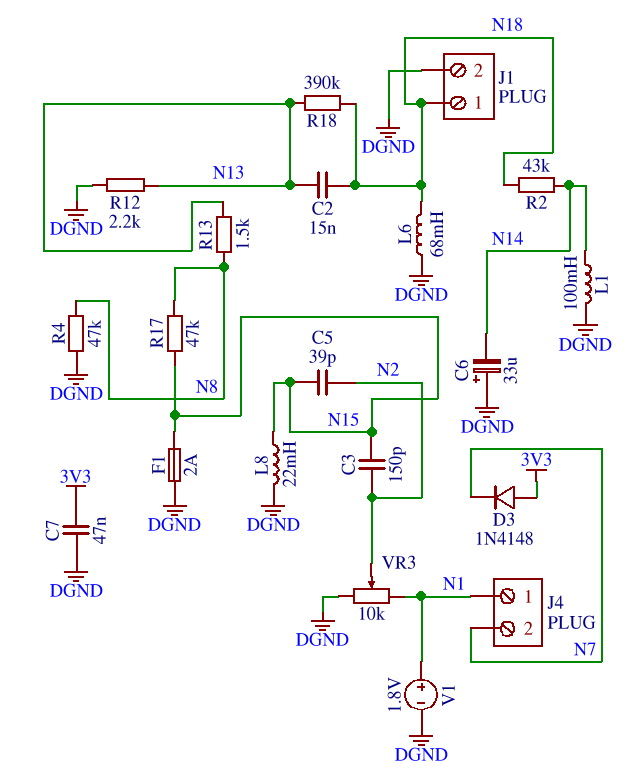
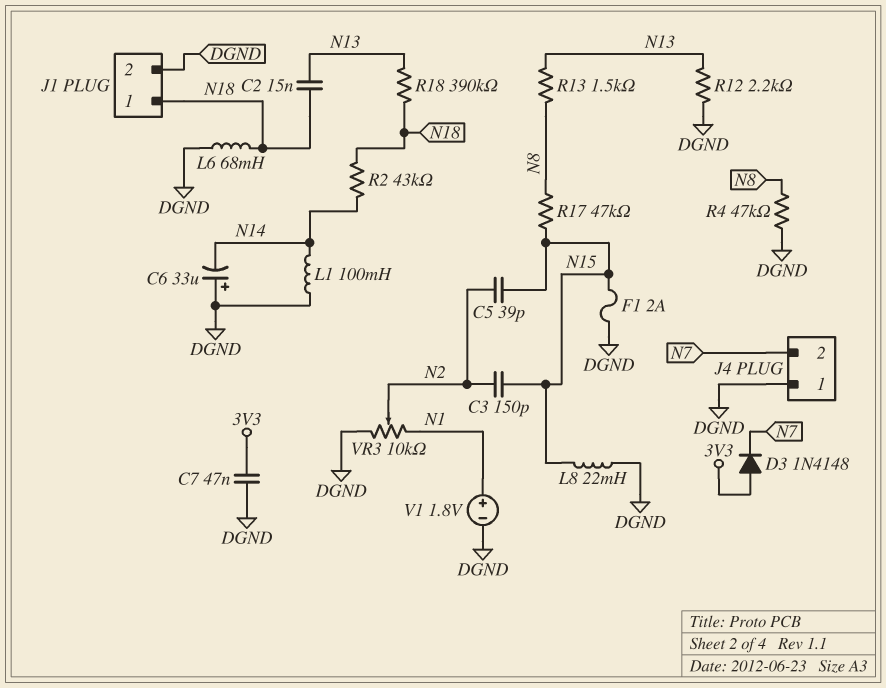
J4 pin 1: N1 -> DGND

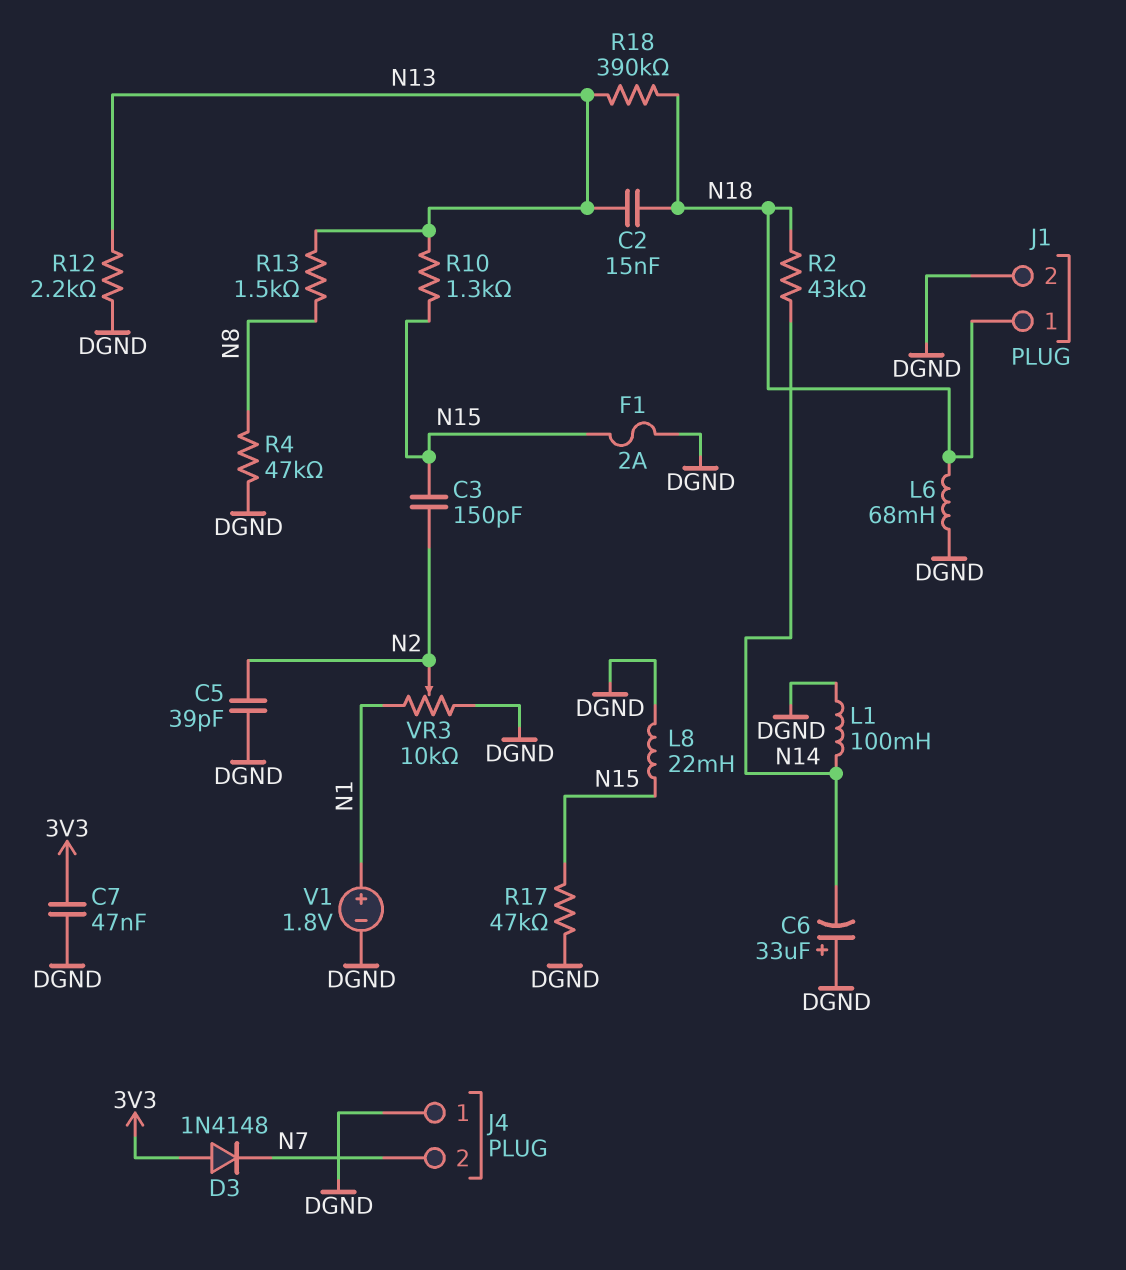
C5: 39pF (N2, N15) -> 39pF (DGND, N2)
R10: none -> 1.3k (N13, N15)
R17: 47k (N8, N15) -> 47k (DGND, N15)

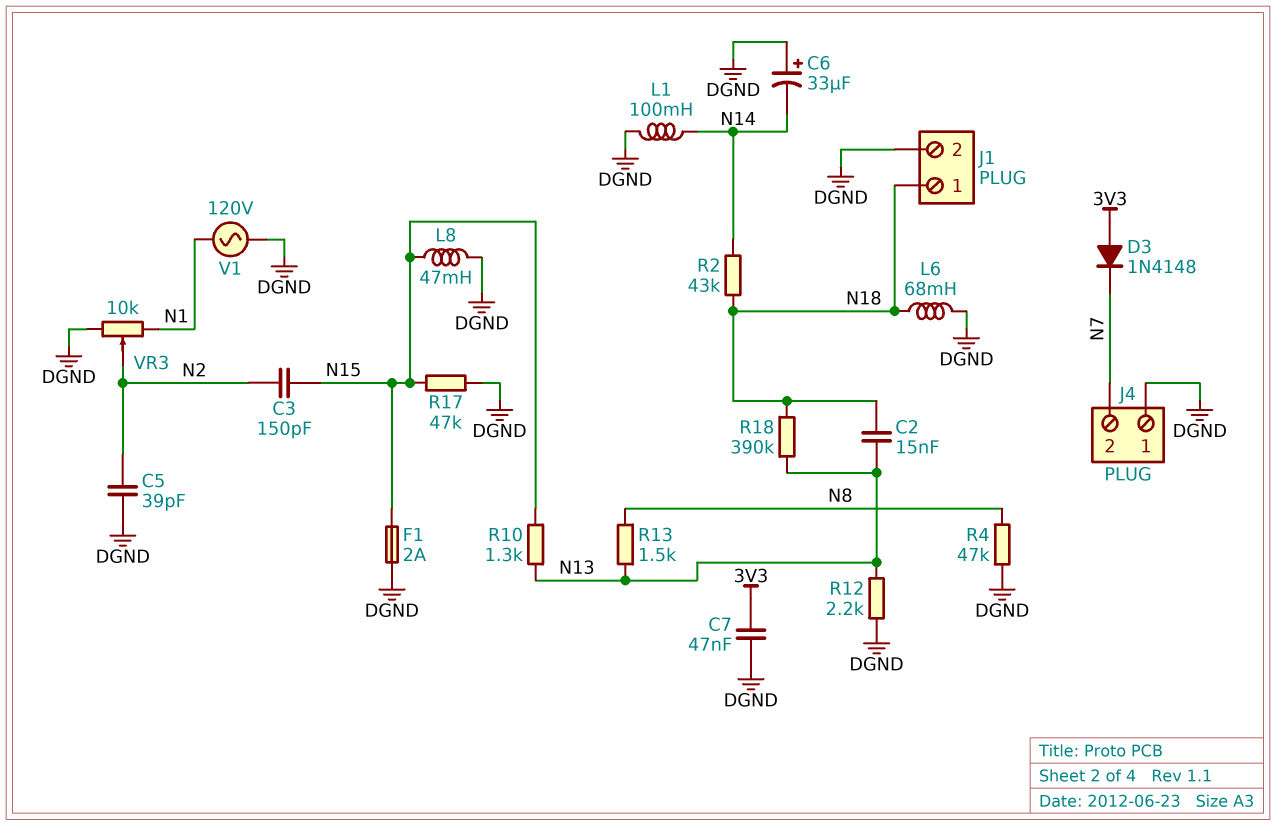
L8: 22mH (DGND, N15) -> 47mH (DGND, N15)
V1: 1.8V (plus N1, minus DGND) -> AC 120V (DGND, N1)

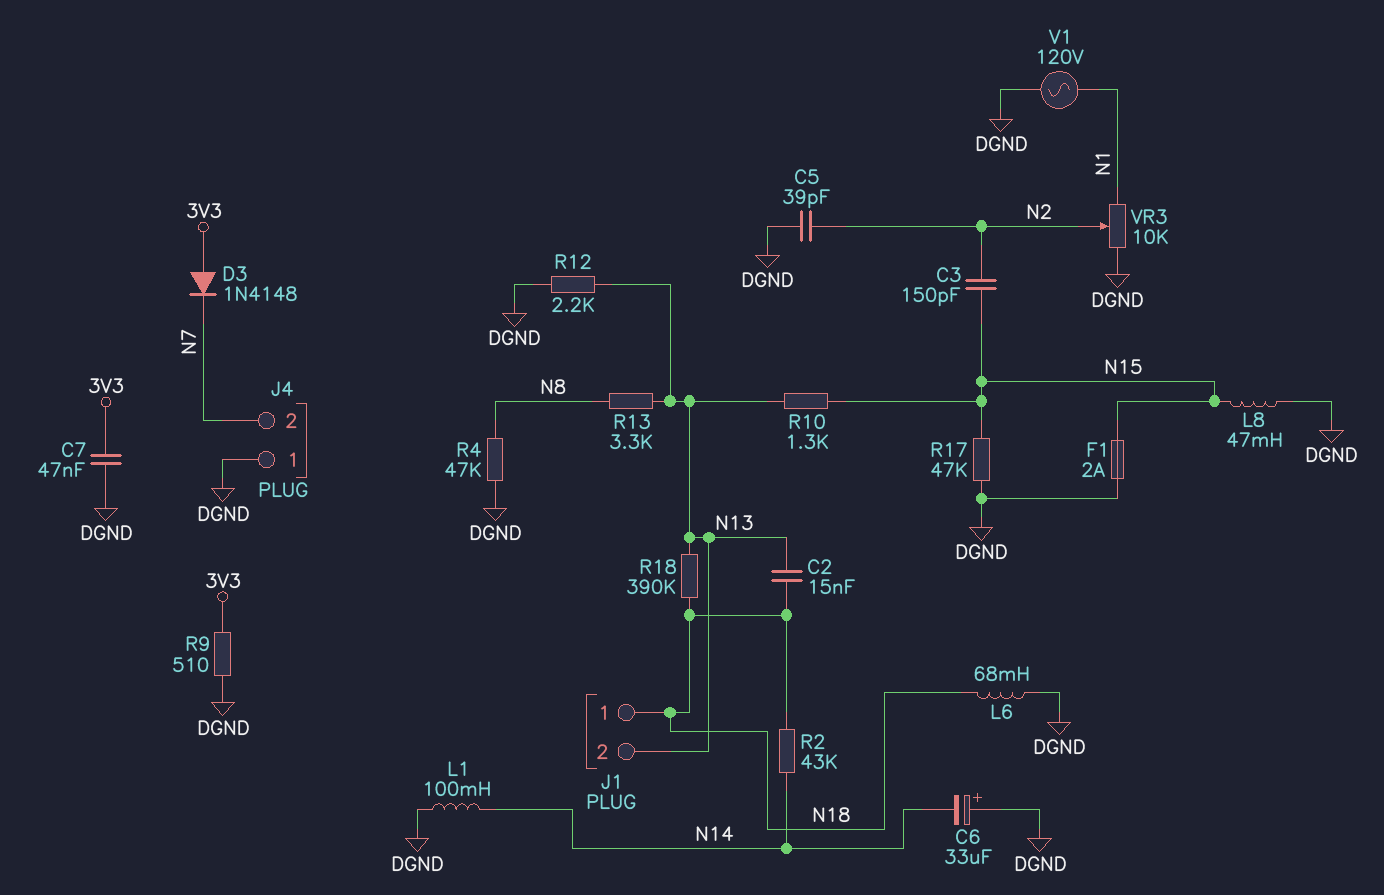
J1 pin 2: DGND -> N13
R9: none -> 510 (3V3, DGND)
R13: 1.5k (N8, N13) -> 3.3k (N8, N13)

